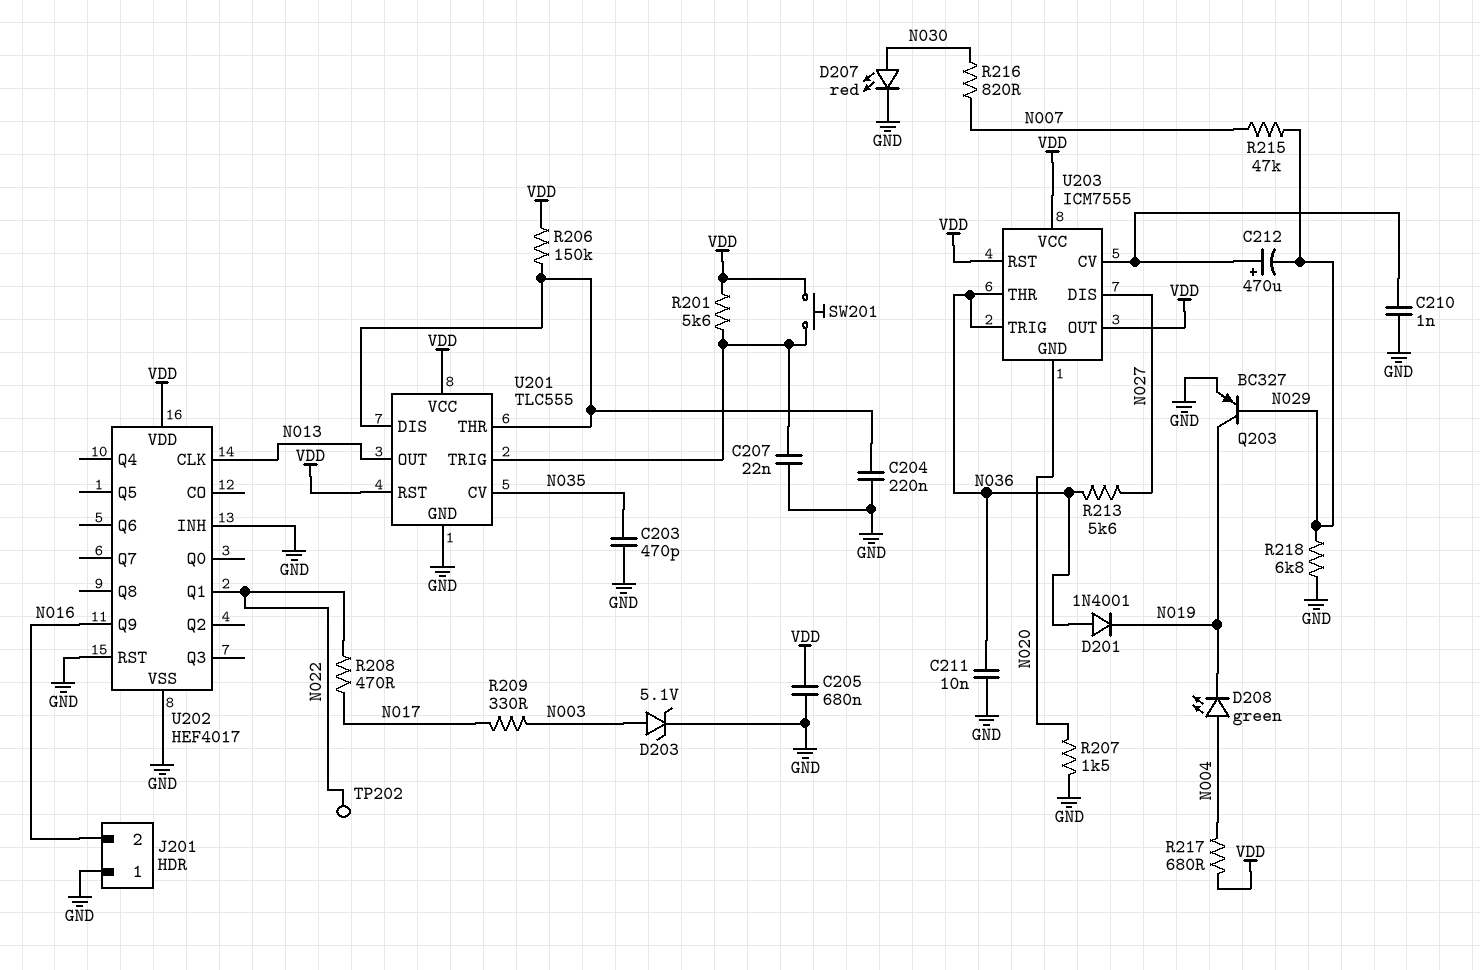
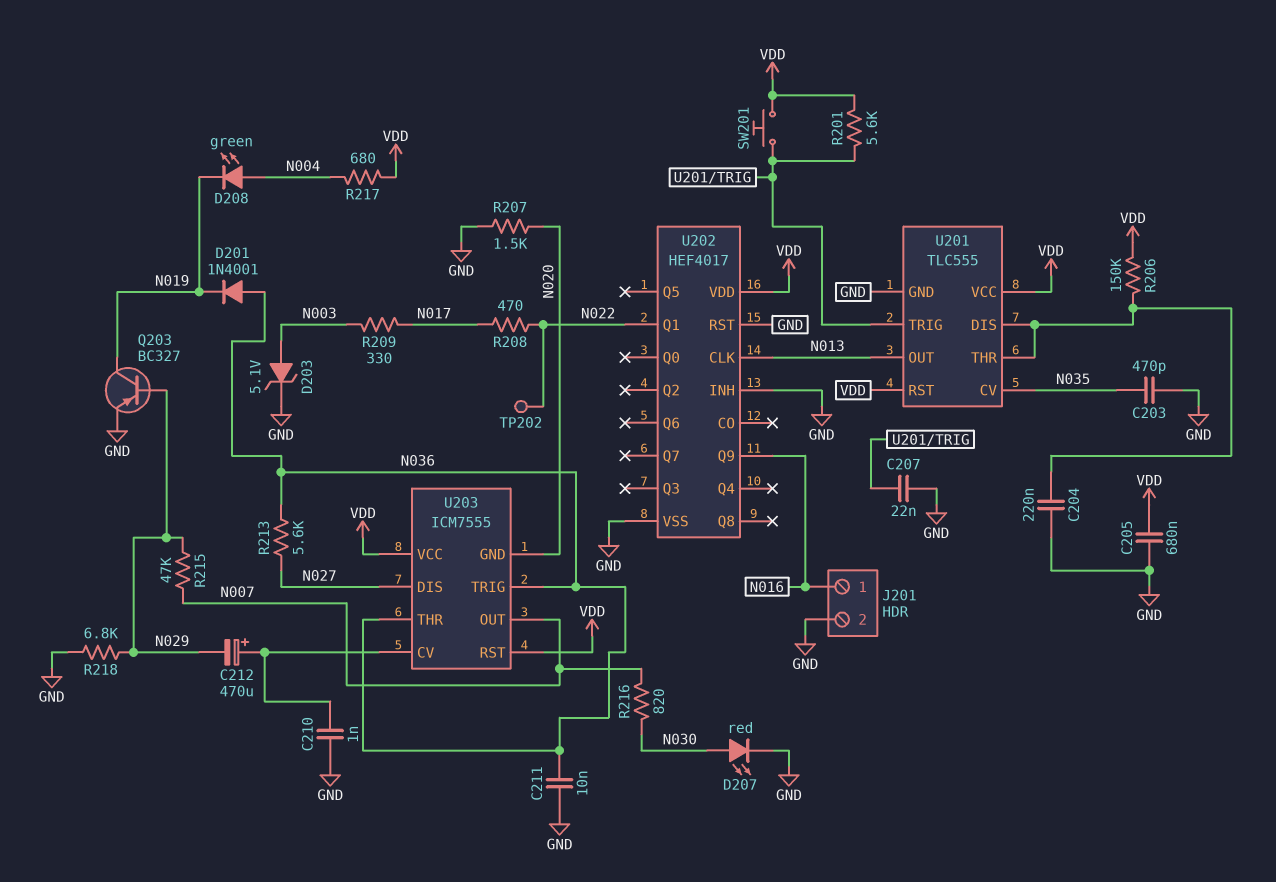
J201 pin 1: GND -> N016
J201 pin 2: N016 -> GND
U203 pin OUT: VDD -> N007

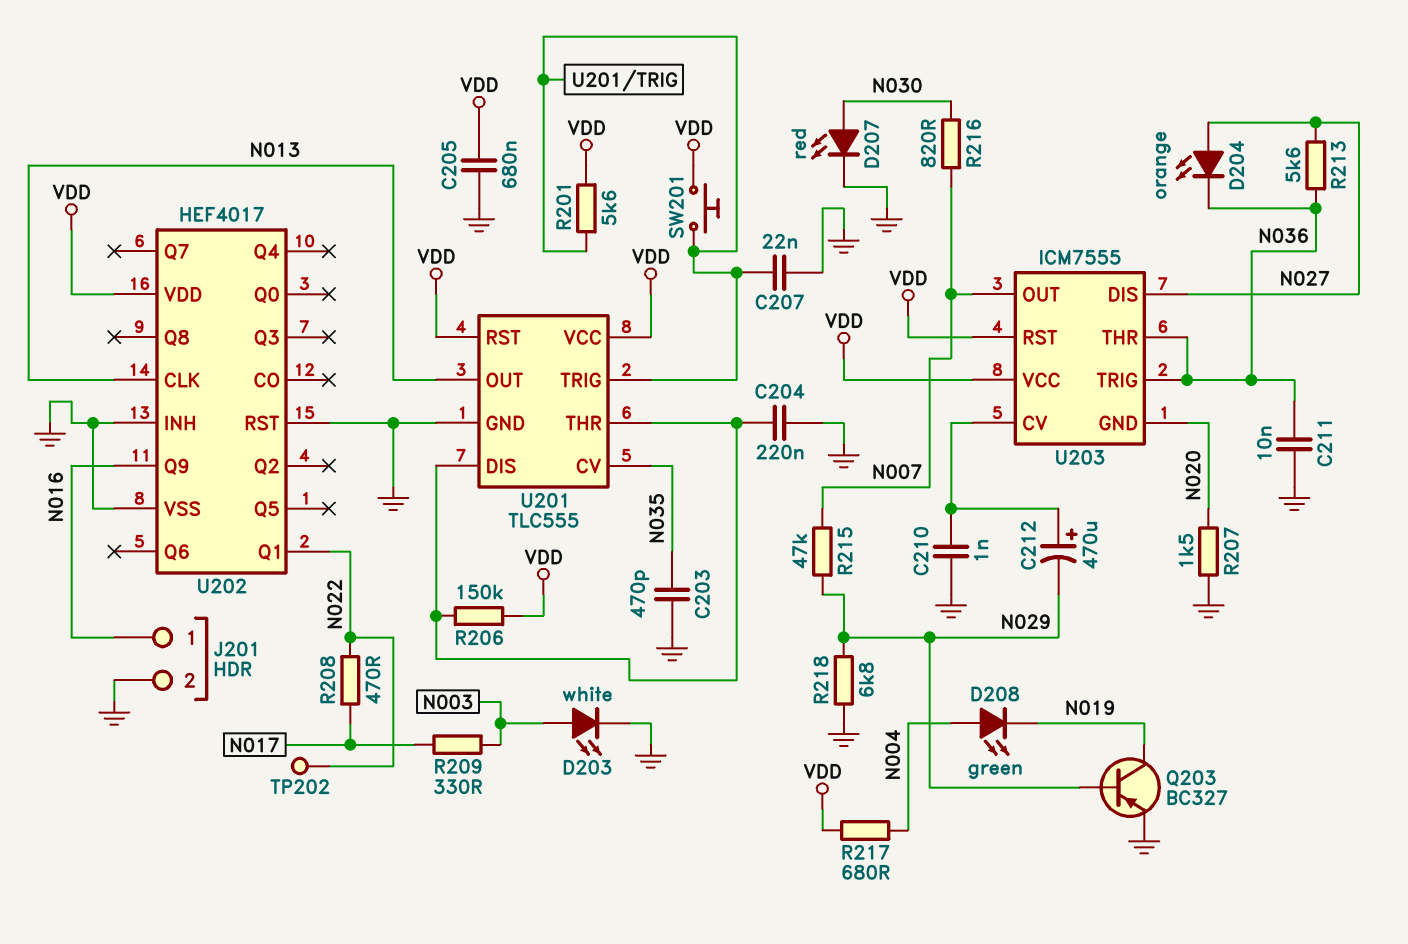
D201: diode 1N4001 (A N036, K N019) -> none
D203: zener 5.1V (A N003, K GND) -> LED white (A N003, K GND)
D204: none -> LED orange (A N027, K N036)

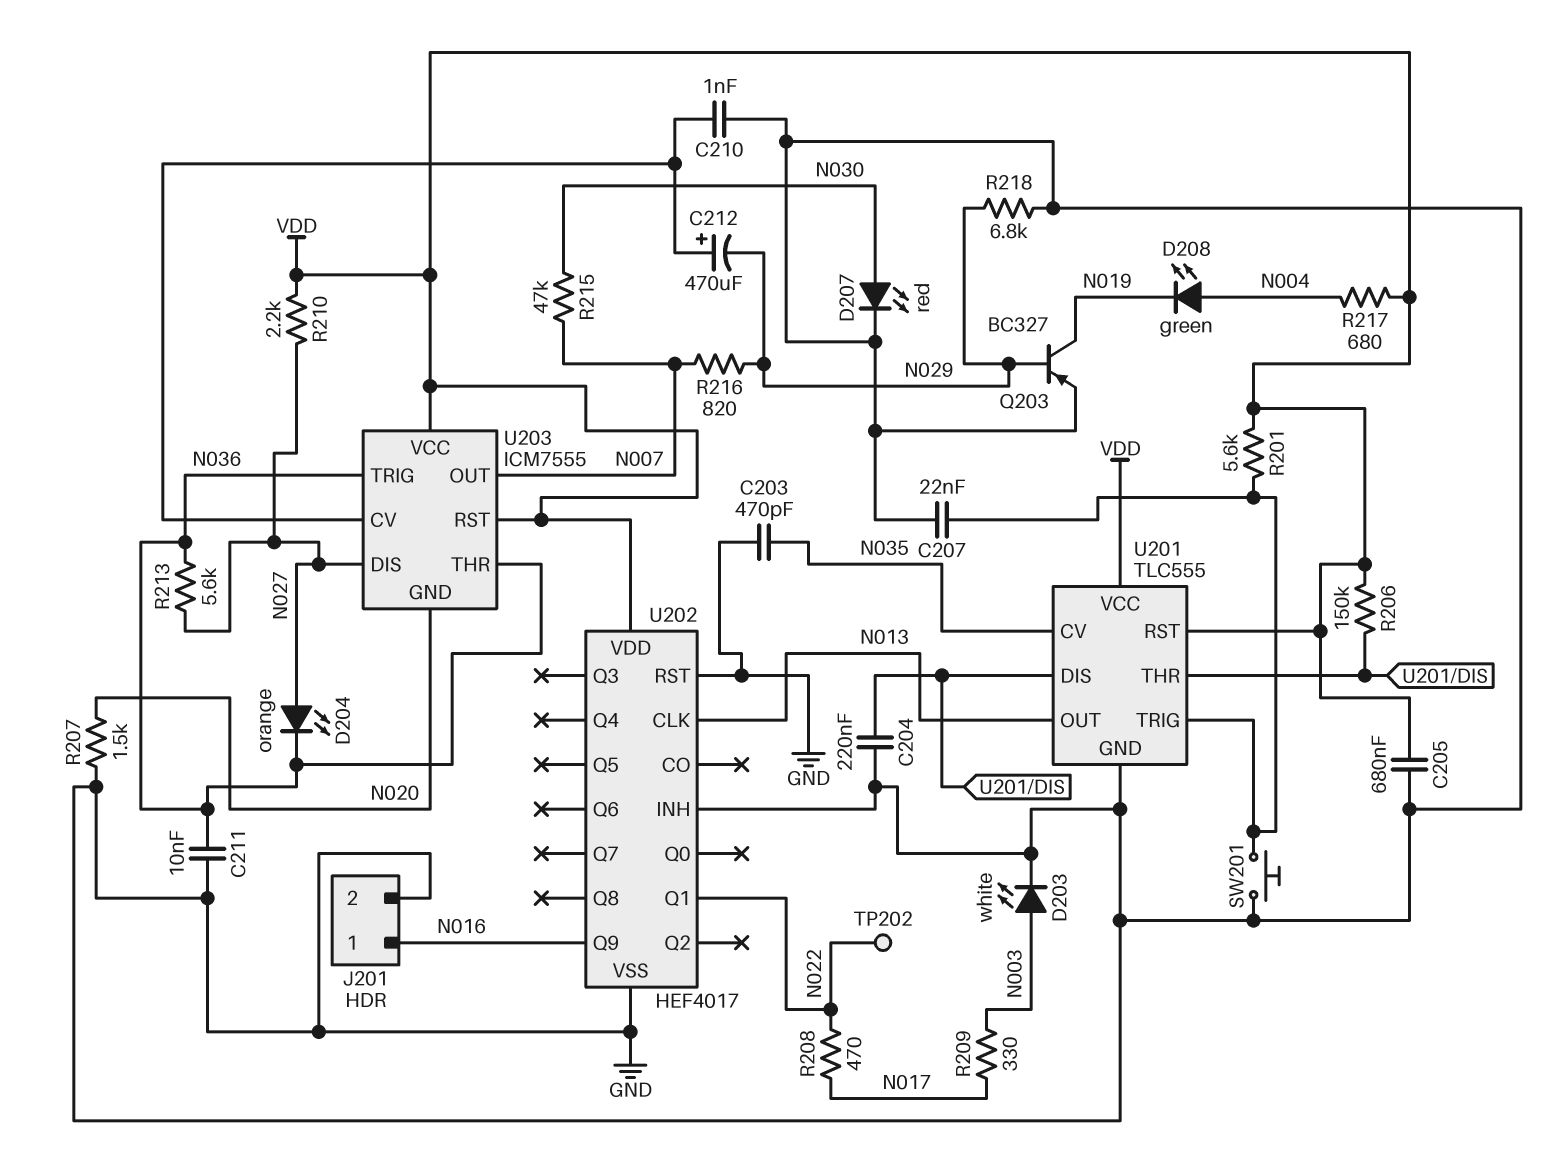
R210: none -> 2.2k (N027, VDD)
R215: 47k (N007, N029) -> 47k (N007, N030)
R216: 820 (N007, N030) -> 820 (N007, N029)
SW201: button (U201/TRIG, VDD) -> button (GND, U201/TRIG)

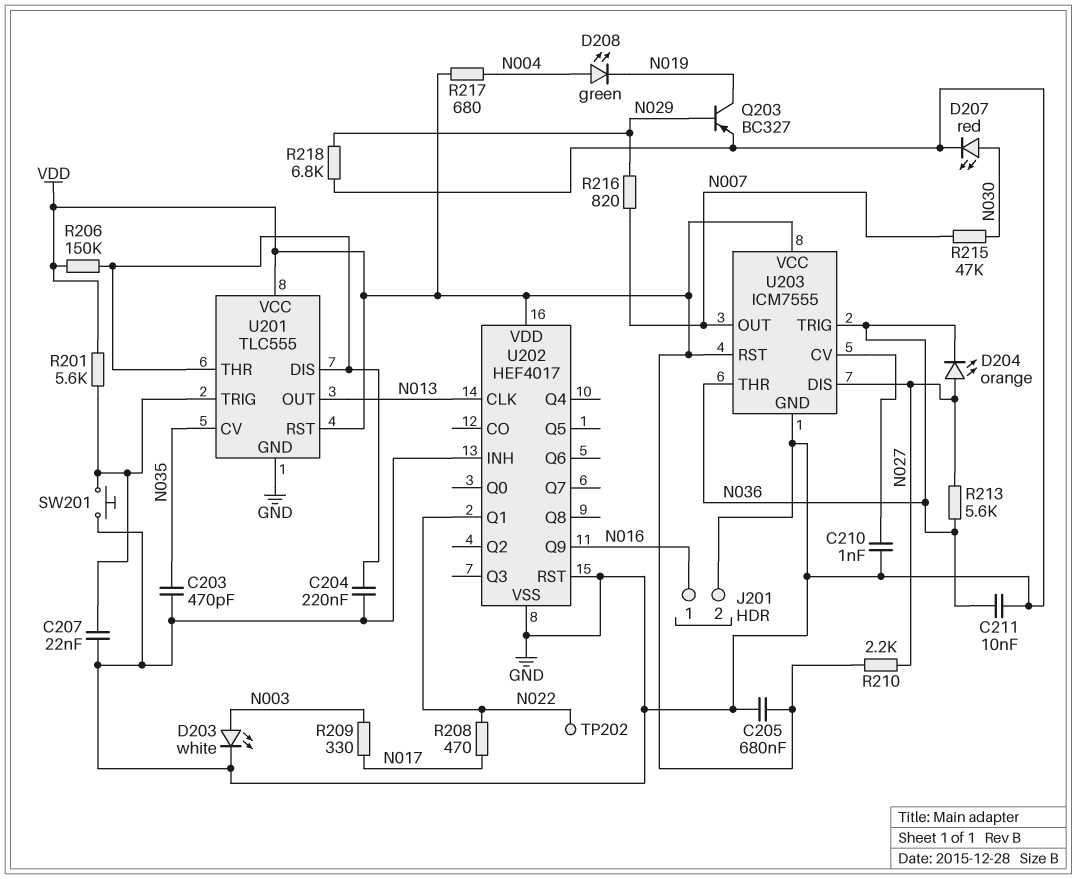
C212: 470uF (plus U203/CV, minus N029) -> none
R207: 1.5k (GND, N020) -> none
U203 pin GND: N020 -> GND

